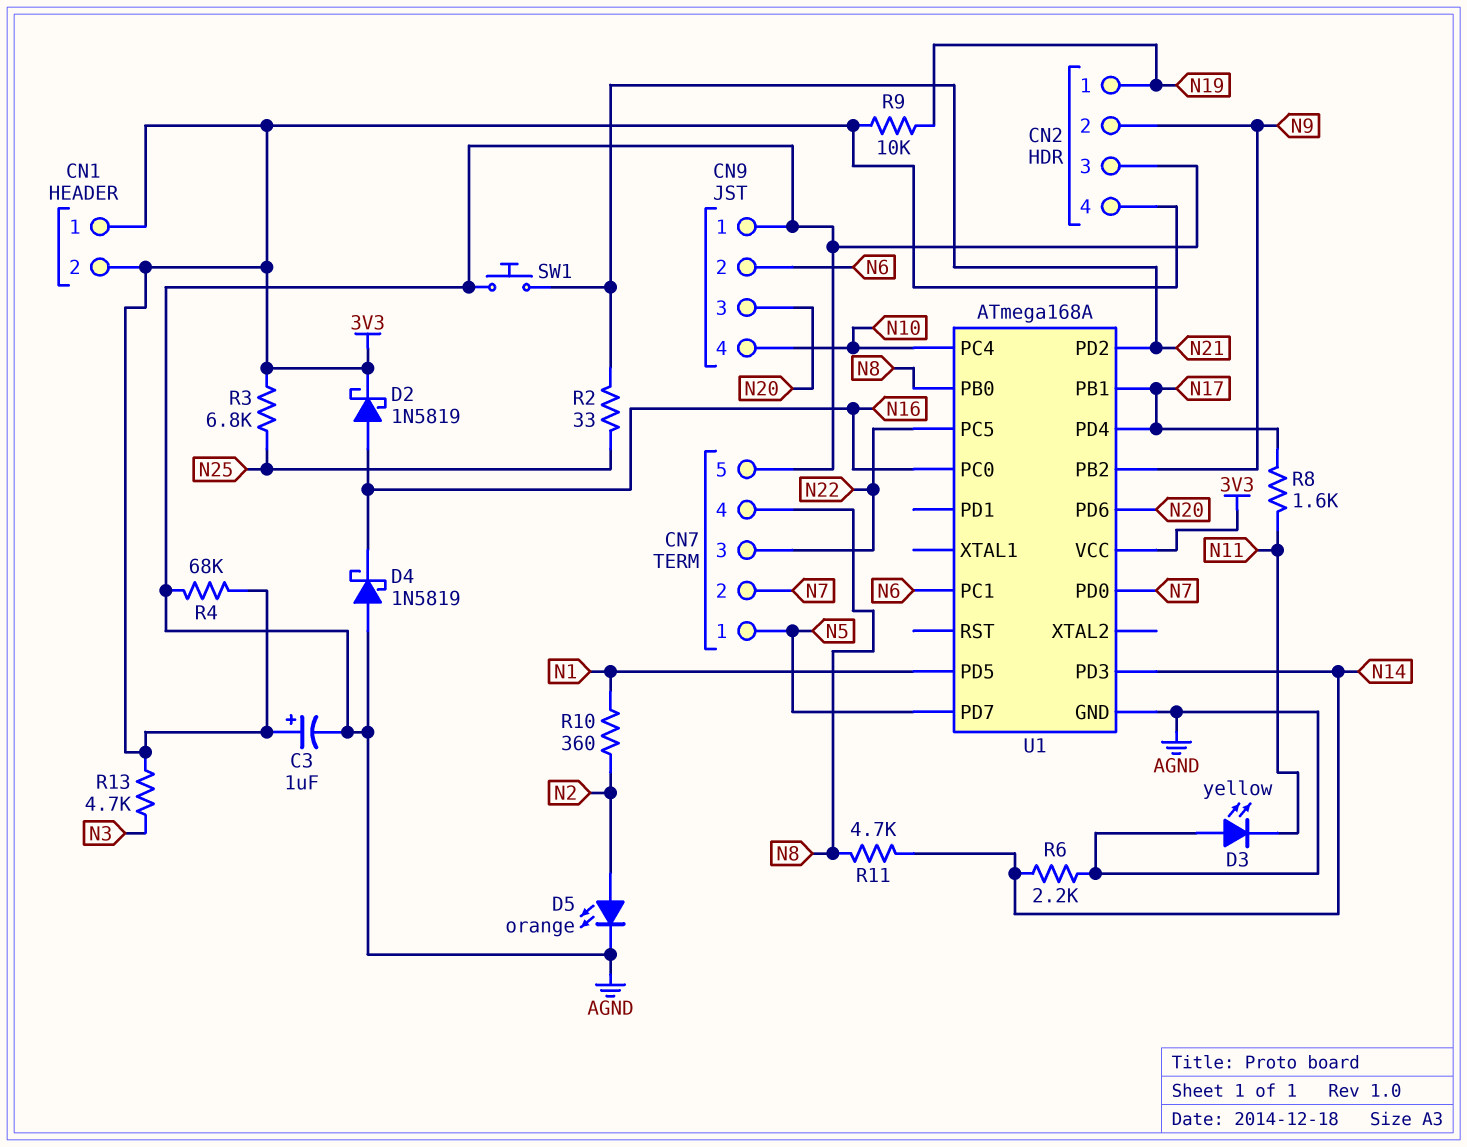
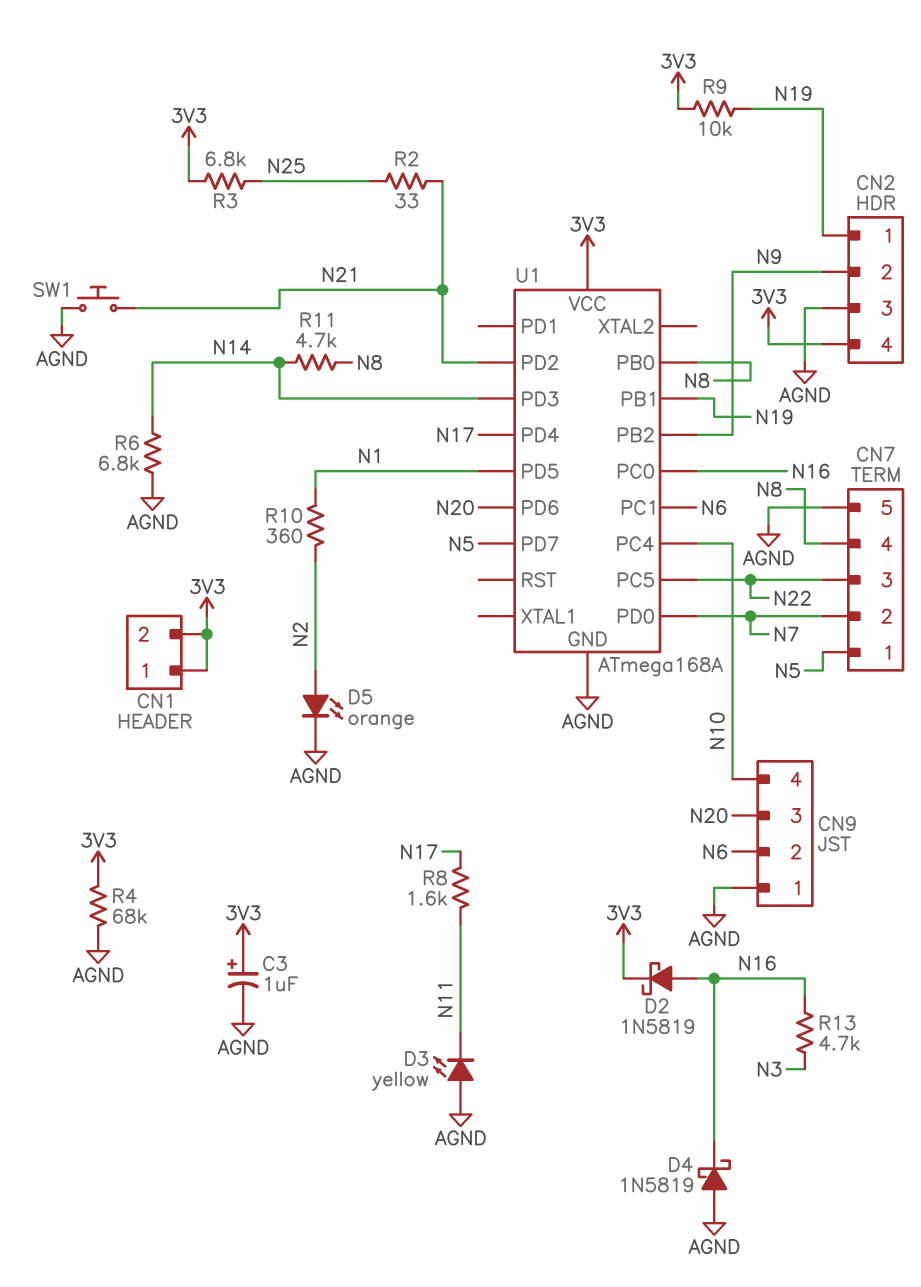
R6: 2.2k (AGND, N14) -> 6.8k (AGND, N14)
R13: 4.7k (3V3, N3) -> 4.7k (N3, N16)
U1 pin PB1: N17 -> N19

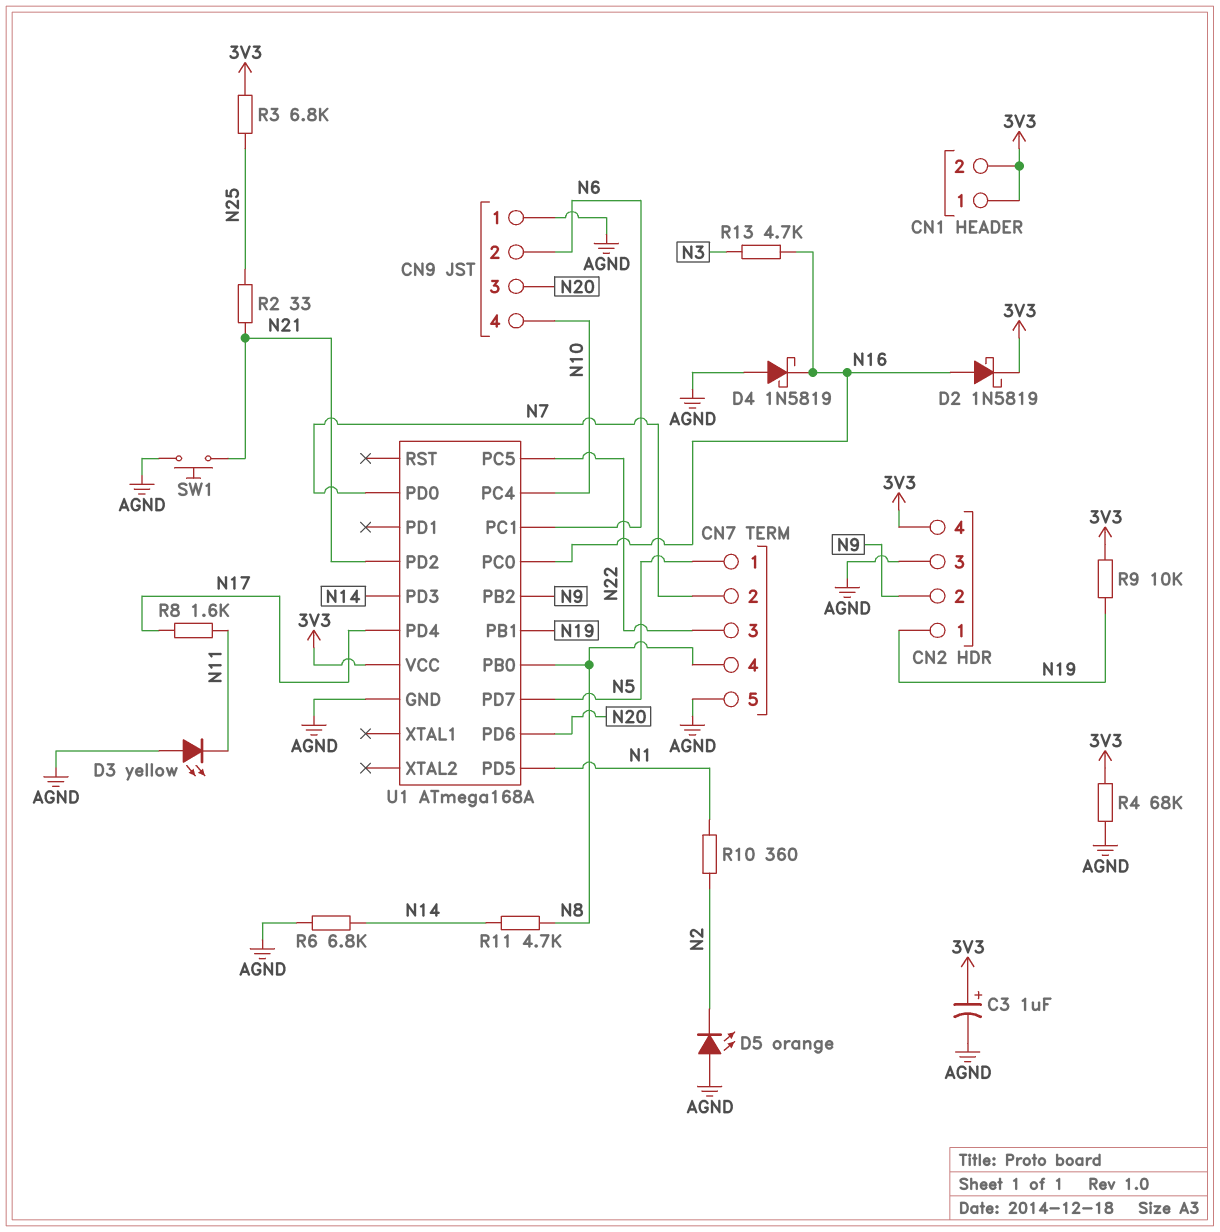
D5: LED orange (A N2, K AGND) -> LED orange (A AGND, K N2)

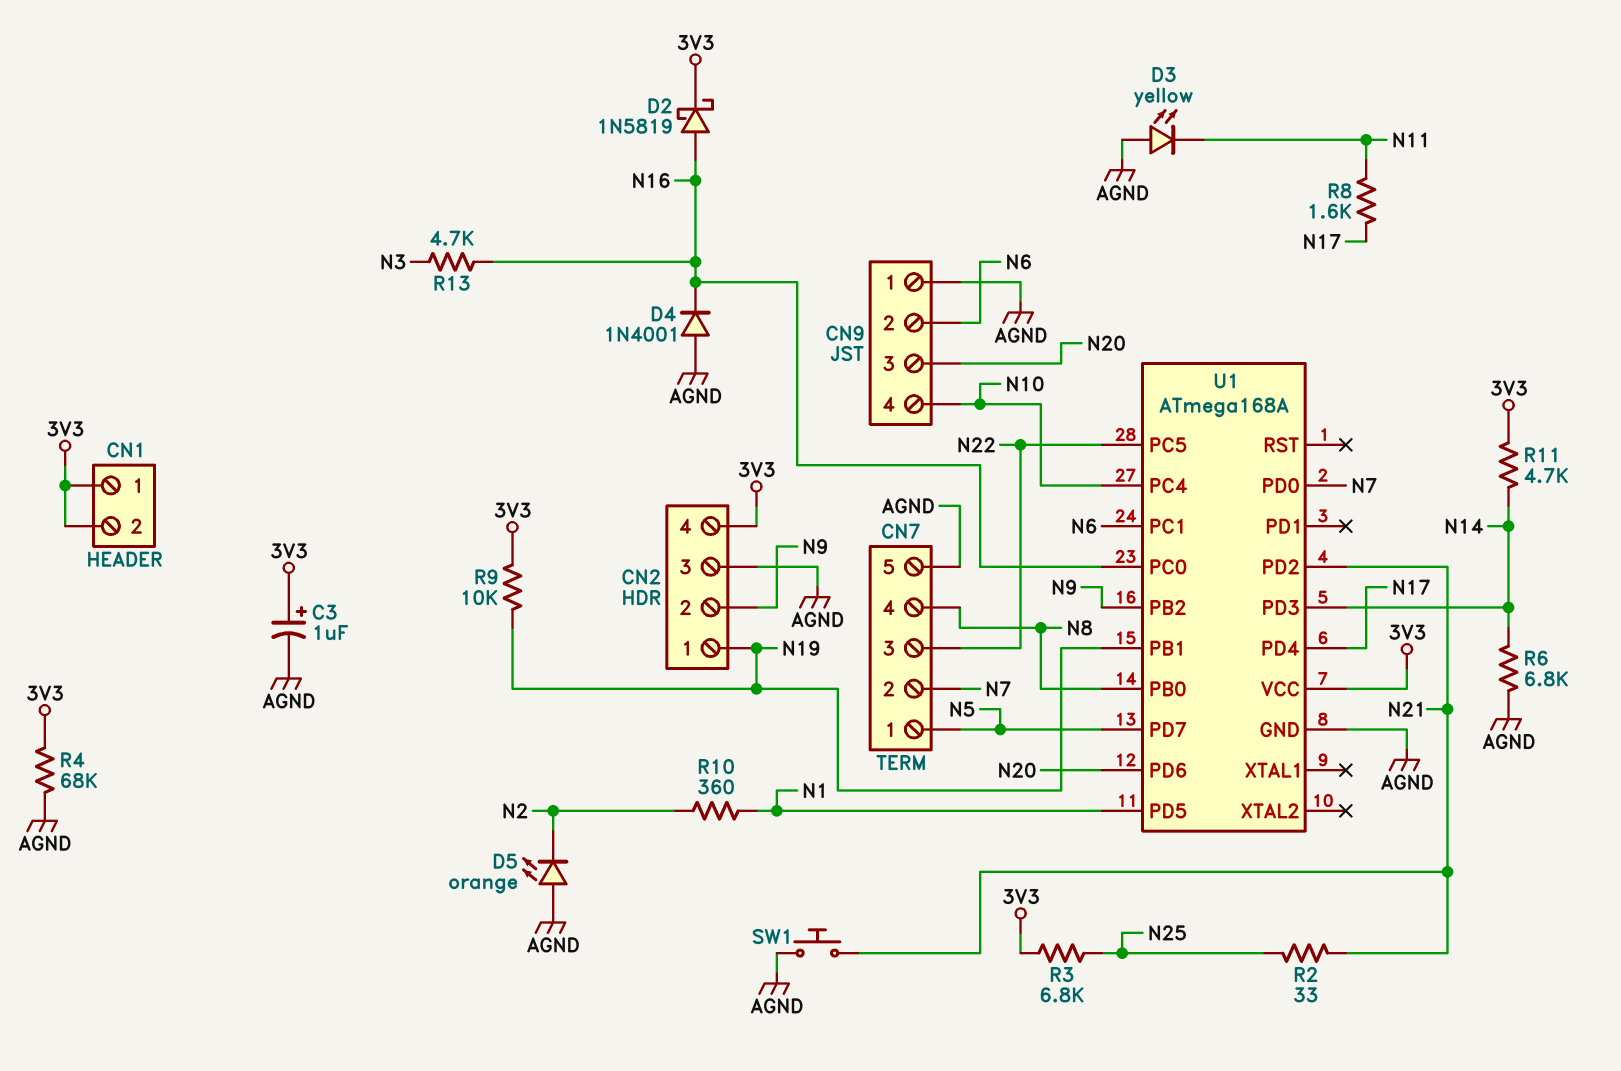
D4: schottky 1N5819 (A AGND, K N16) -> diode 1N4001 (A AGND, K N16)
R11: 4.7k (N8, N14) -> 4.7k (3V3, N14)

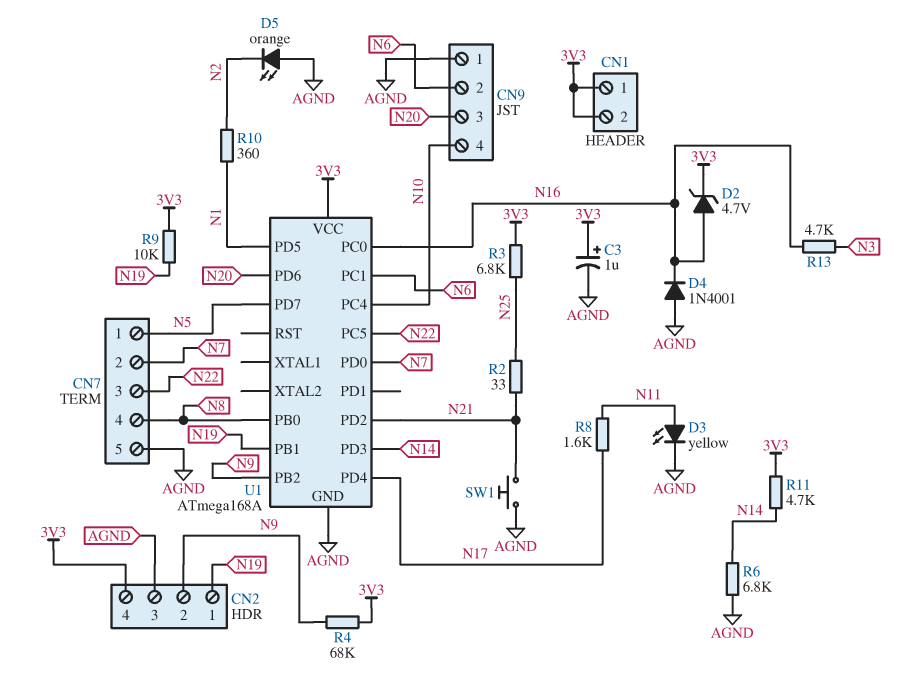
D2: schottky 1N5819 (A N16, K 3V3) -> zener 4.7V (A N16, K 3V3)
D3: LED yellow (A AGND, K N11) -> LED yellow (A N11, K AGND)
R4: 68k (3V3, AGND) -> 68k (3V3, N9)

